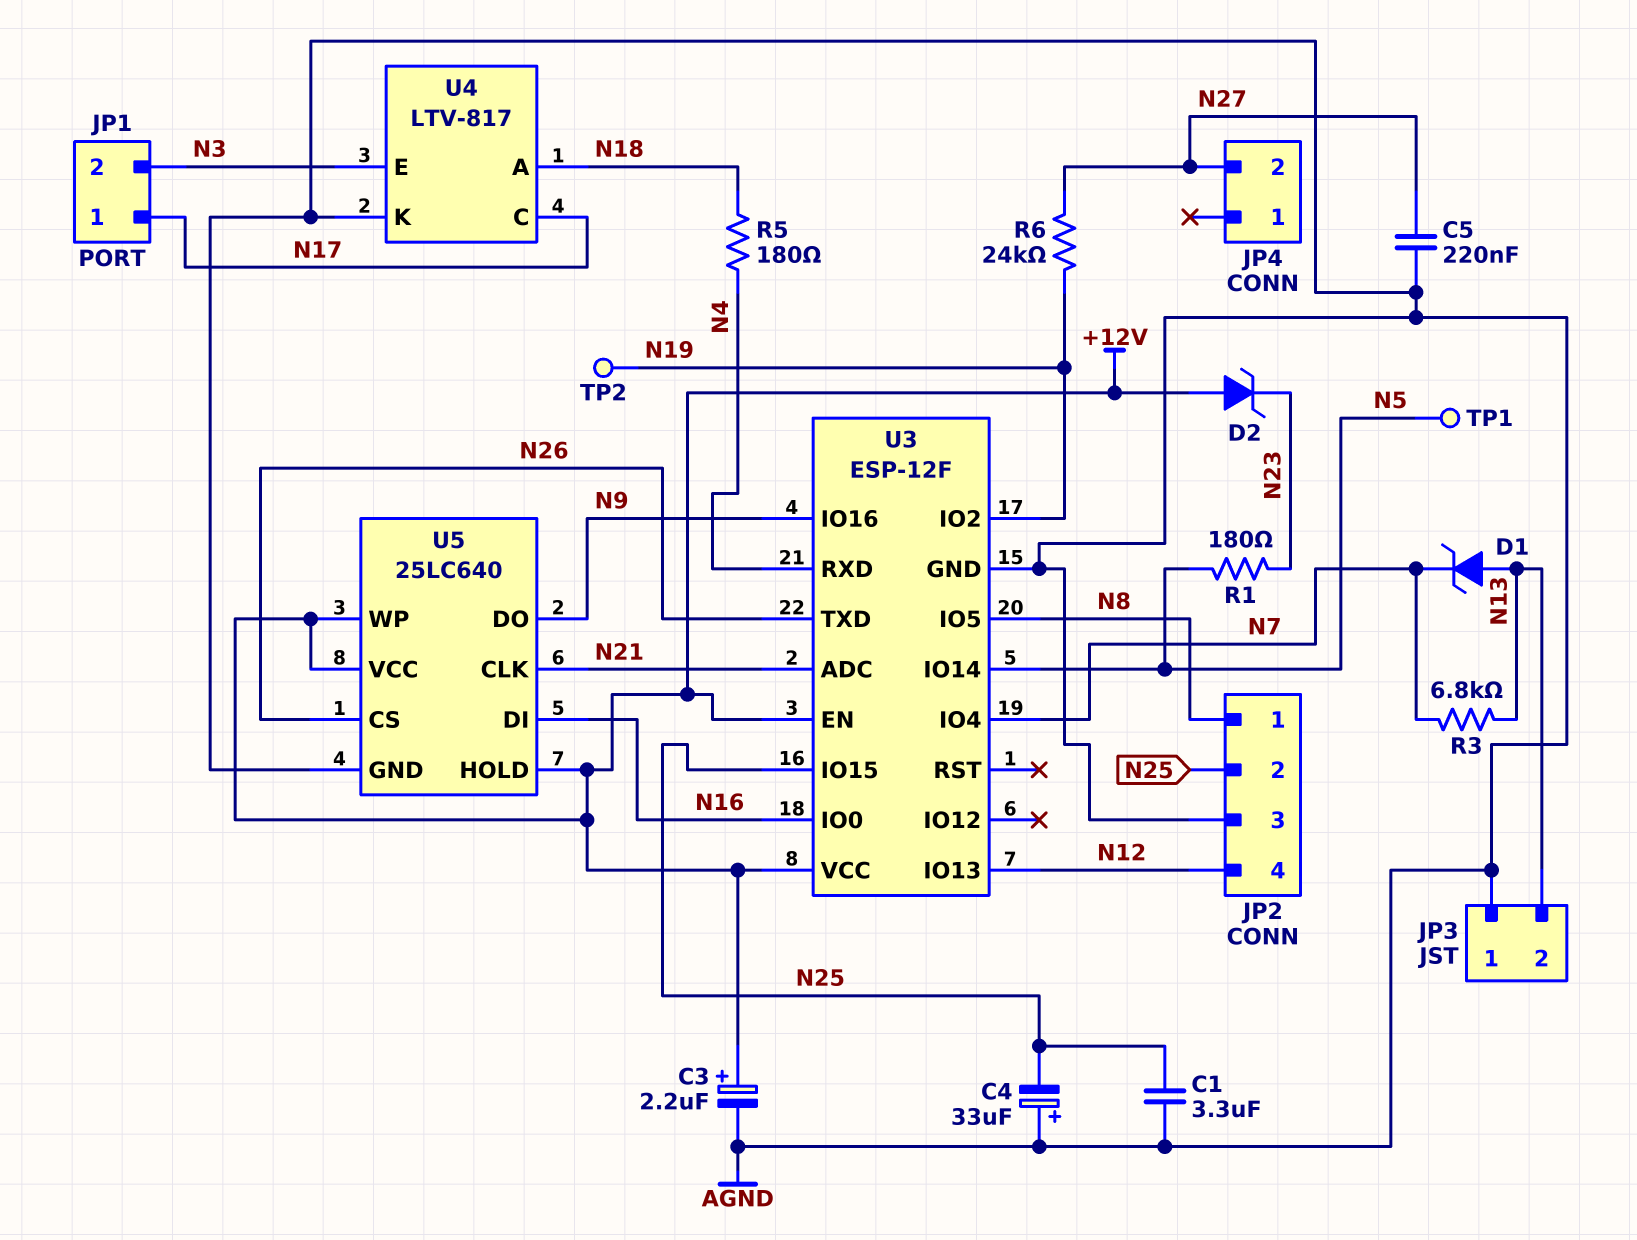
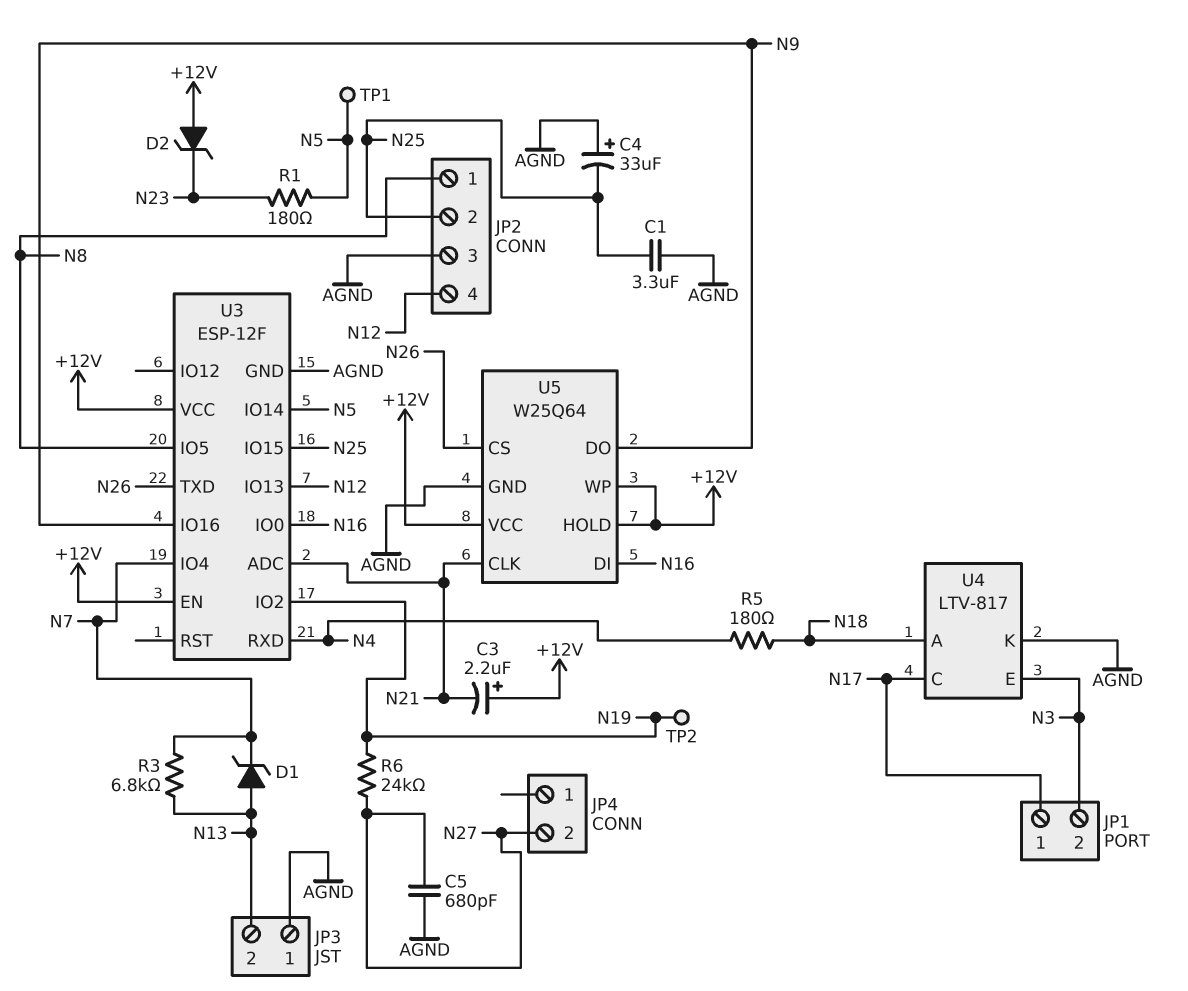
C3: 2.2uF (plus +12V, minus AGND) -> 2.2uF (plus +12V, minus N21)
C5: 220nF (AGND, N27) -> 680pF (AGND, N27)
U5: 25LC640 -> W25Q64

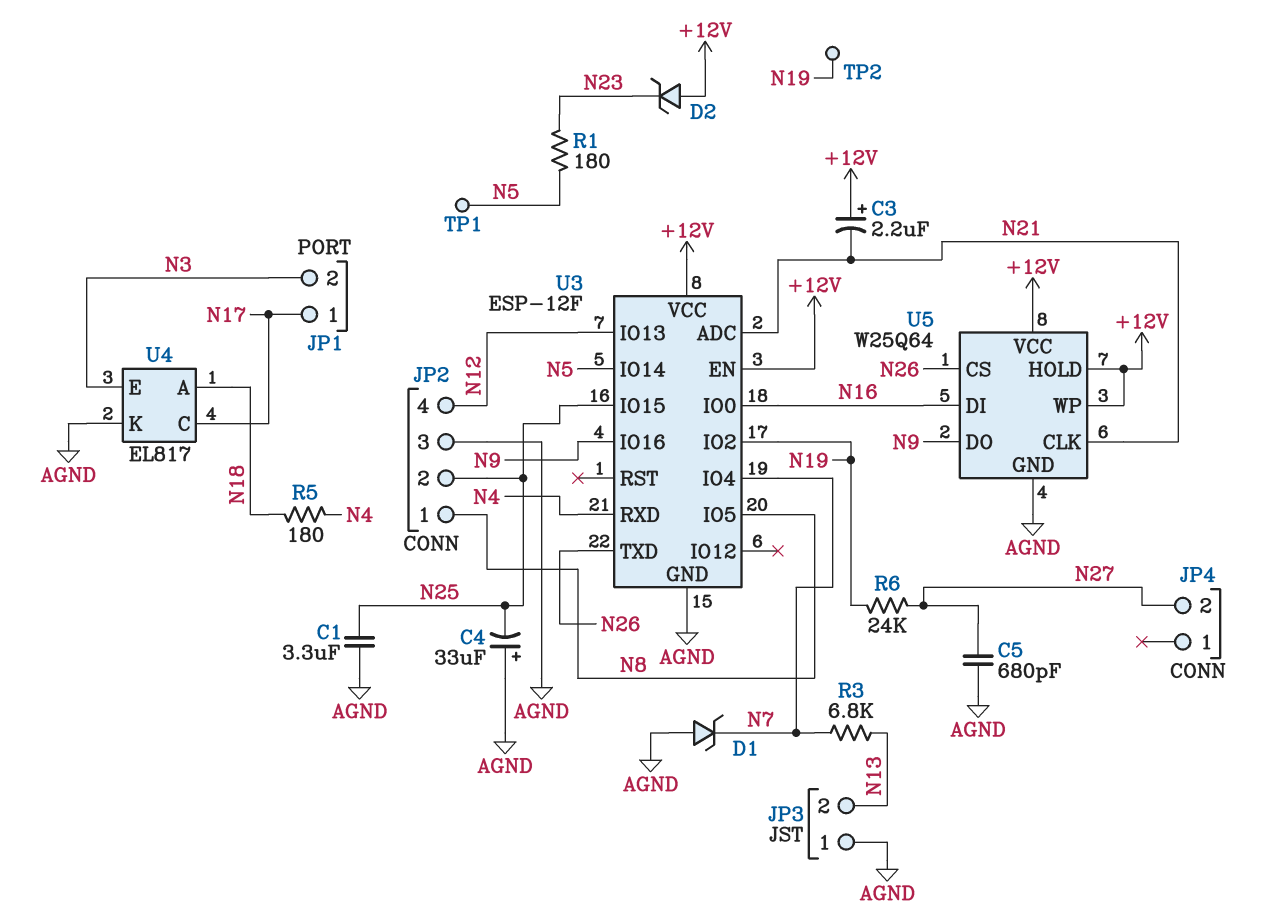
D1: zener (A N13, K N7) -> zener (A AGND, K N7)
U4: LTV-817 -> EL817

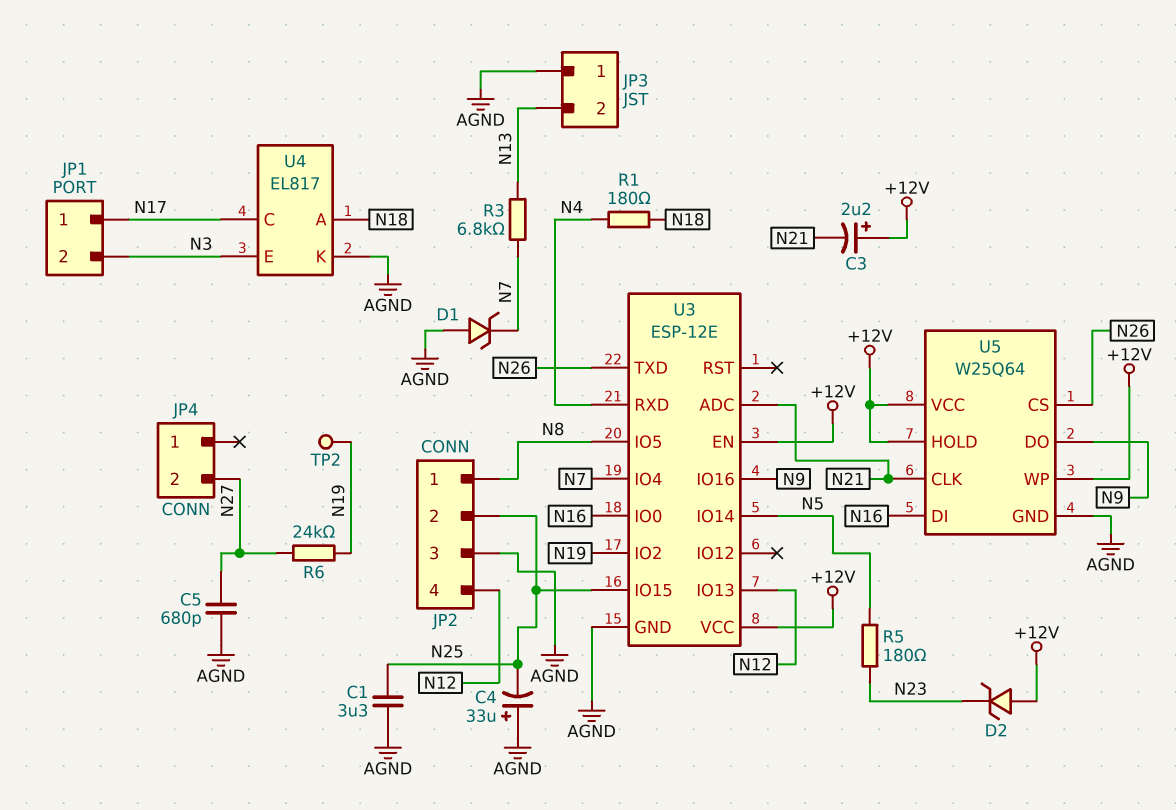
R1: 180 (N5, N23) -> 180 (N4, N18)
R5: 180 (N4, N18) -> 180 (N5, N23)
TP1: test point (N5) -> none
U3: ESP-12F -> ESP-12E

